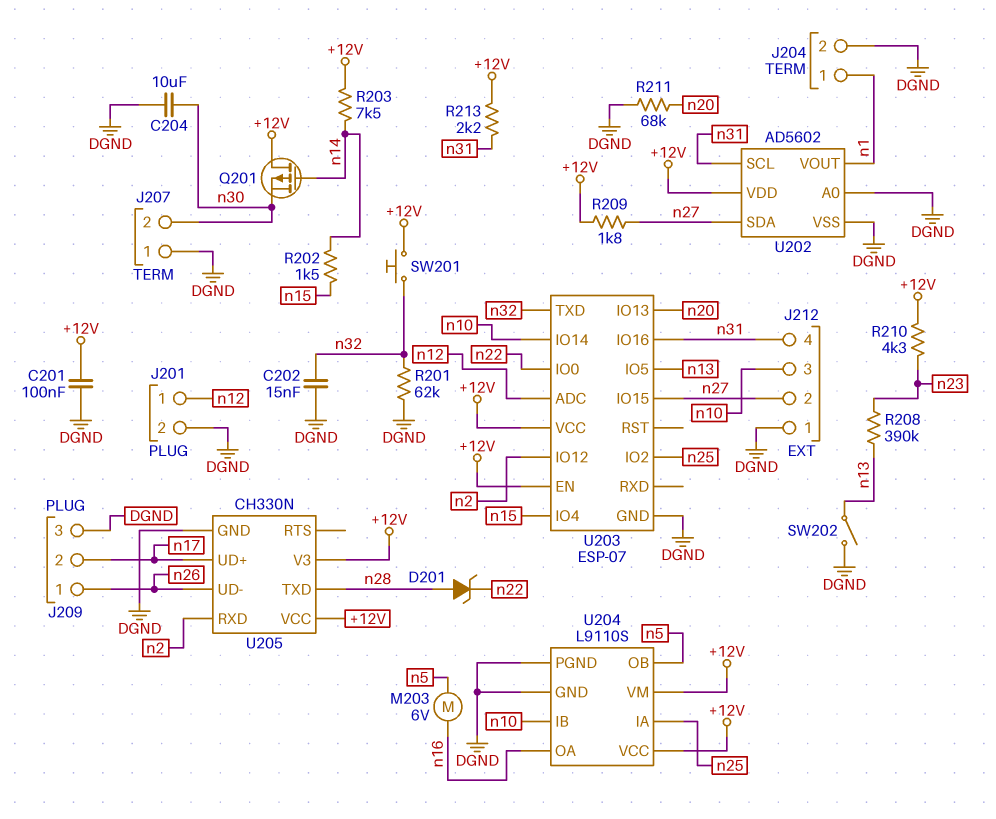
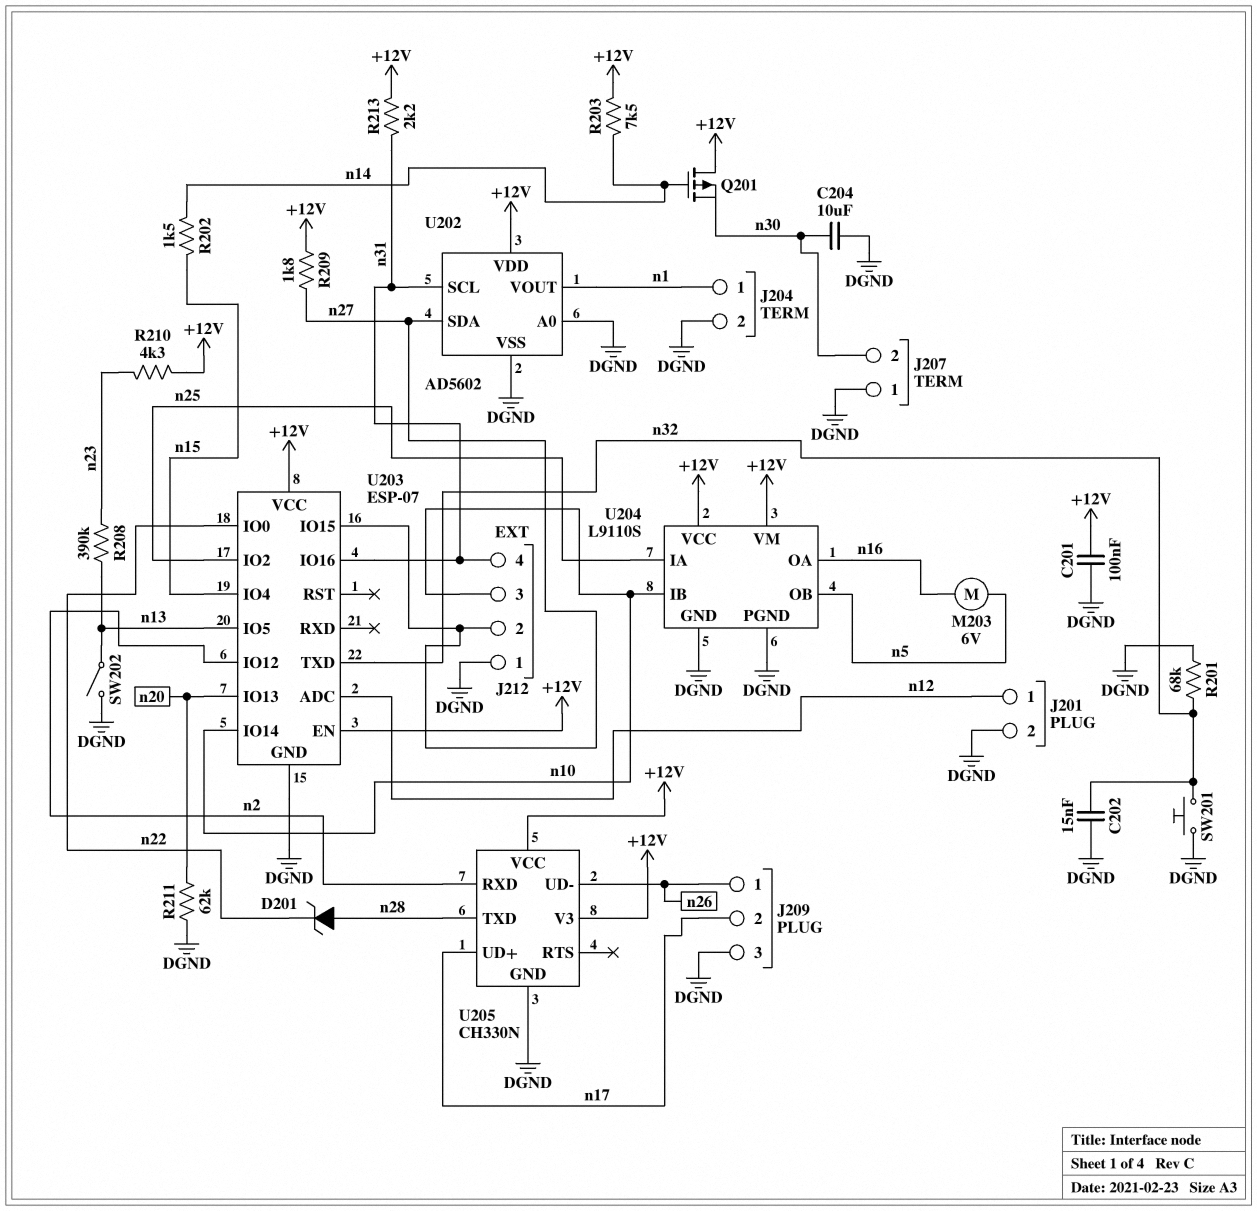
R201: 62k (DGND, n32) -> 68k (DGND, n32)
R211: 68k (DGND, n20) -> 62k (DGND, n20)
SW201: button (+12V, n32) -> button (DGND, n32)

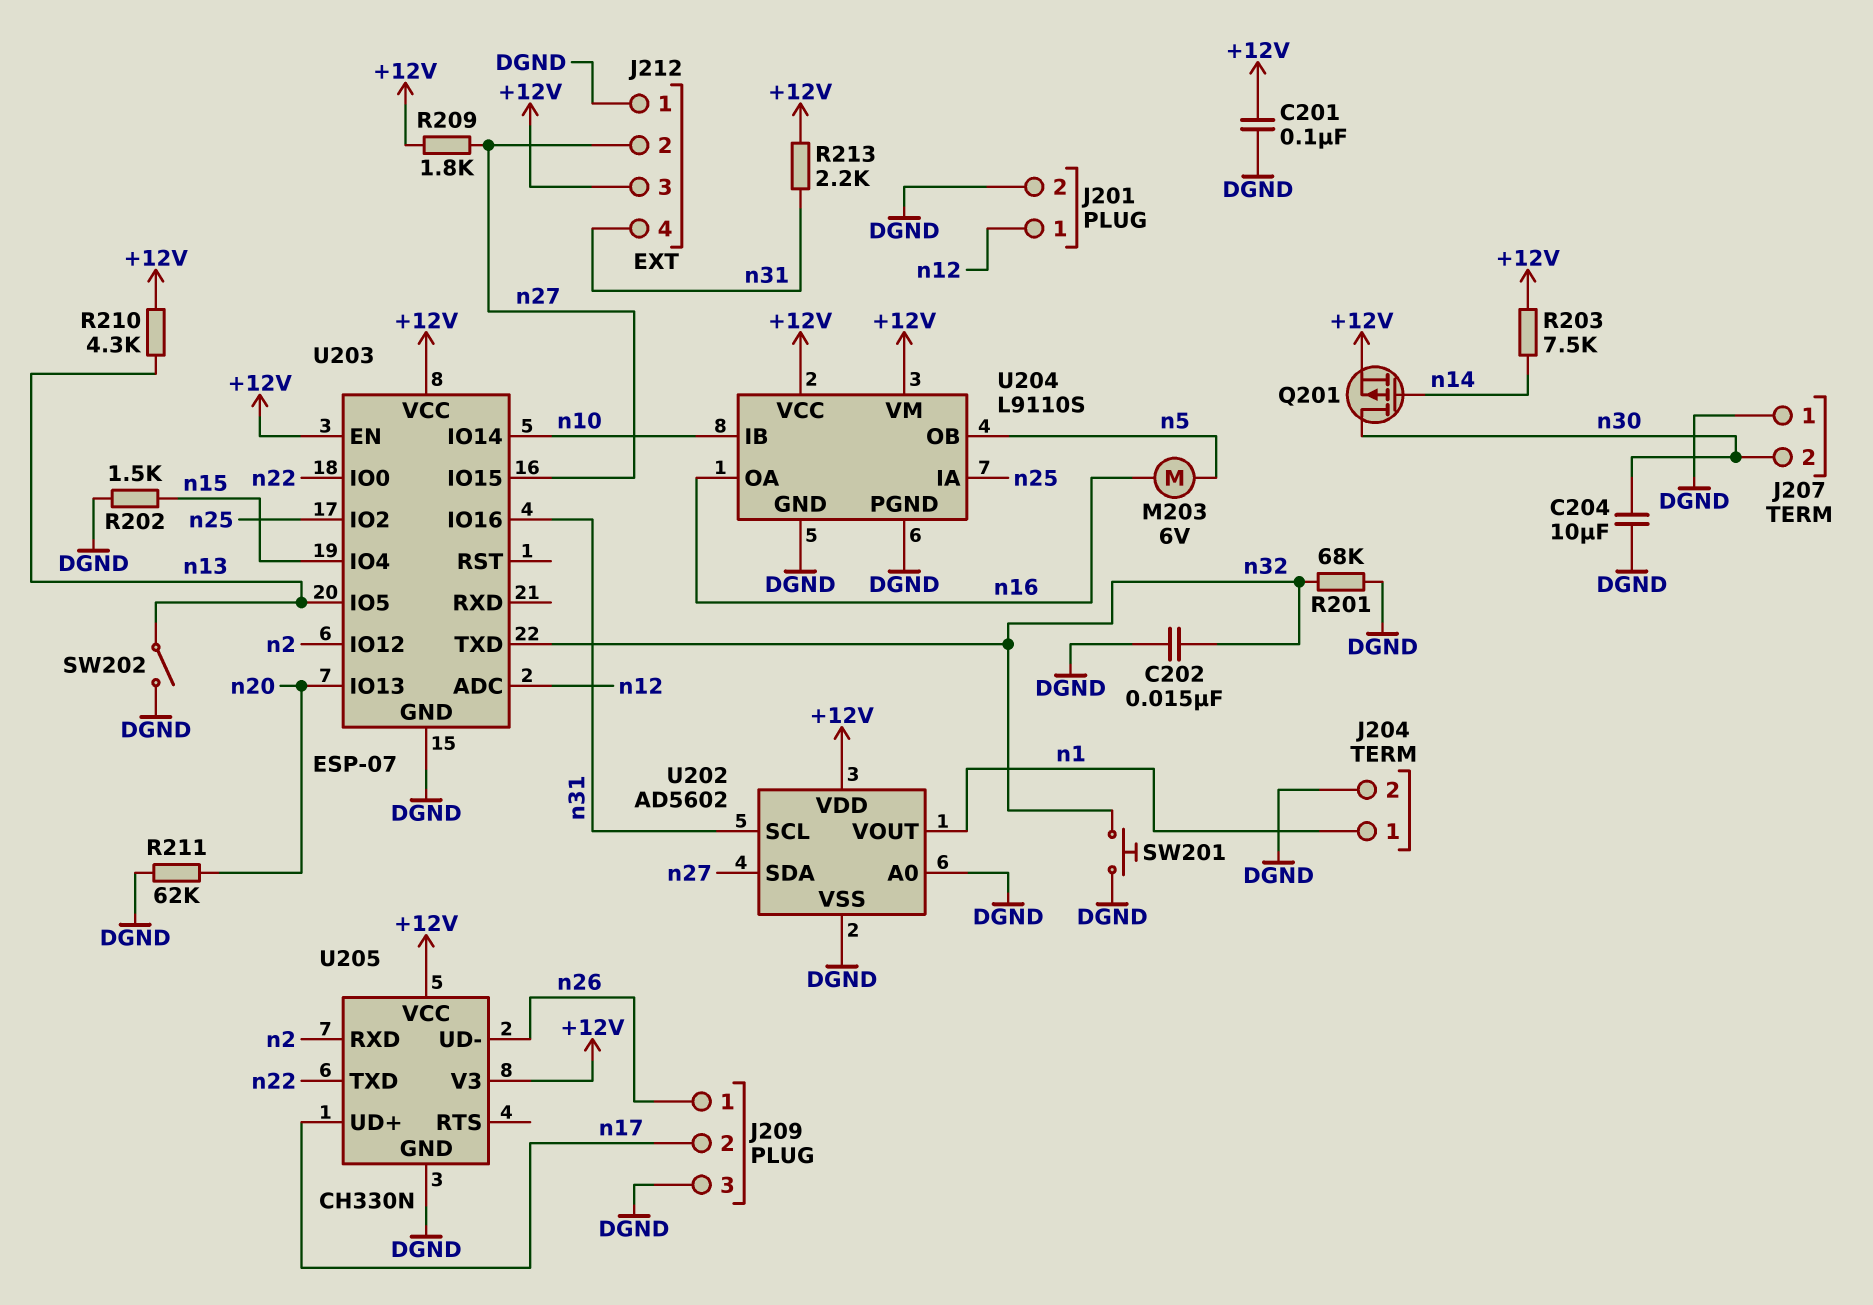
D201: zener (A n28, K n22) -> none
J212 pin 3: n10 -> +12V
Q201: PMOS (G n14, D +12V, S n30) -> PMOS (G n14, D n30, S +12V)
R202: 1.5k (n14, n15) -> 1.5k (DGND, n15)
R208: 390k (n13, n23) -> none
R210: 4.3k (+12V, n23) -> 4.3k (+12V, n13)
U205 pin TXD: n28 -> n22

